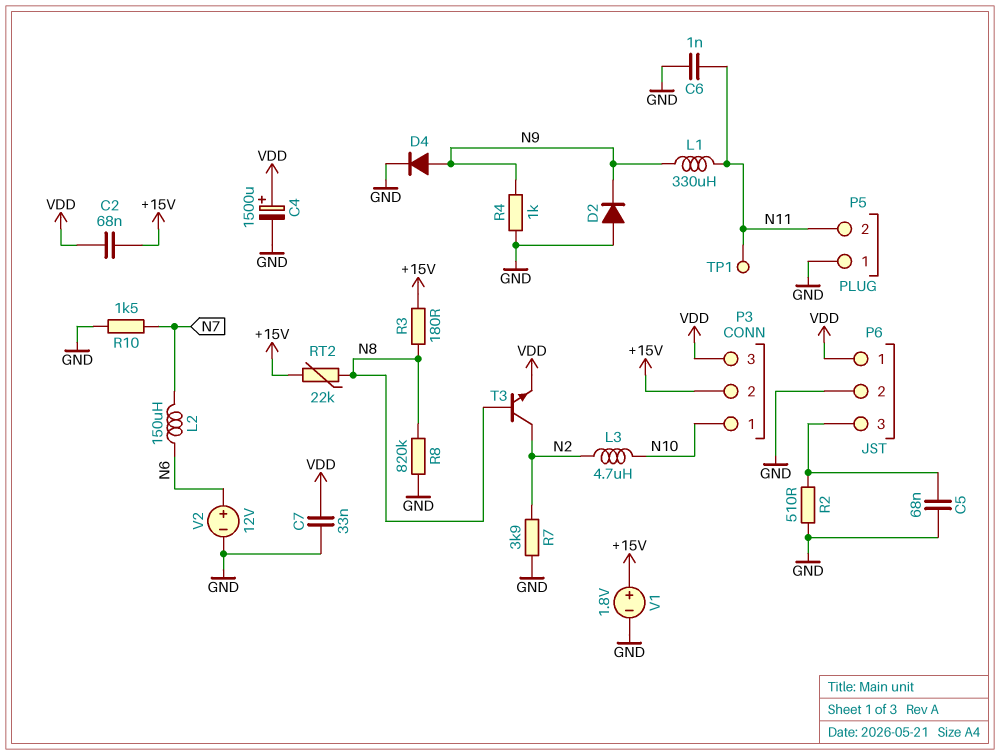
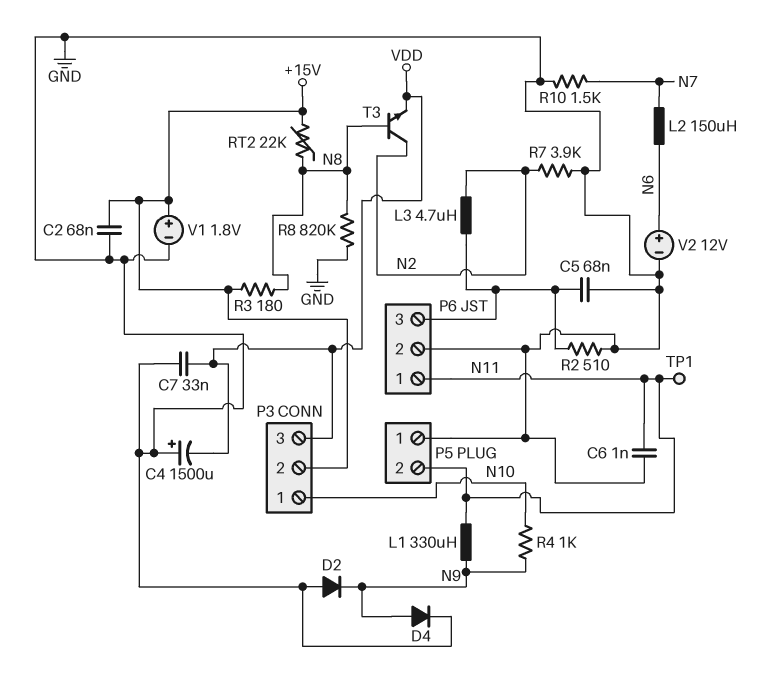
C2: 68nF (+15V, VDD) -> 68nF (+15V, GND)
C4: 1500uF (plus VDD, minus GND) -> 1500uF (plus GND, minus VDD)
L3: 4.7uH (N2, N10) -> 4.7uH (N2, P6/3)
P6 pin 1: VDD -> N11
R4: 1k (GND, N9) -> 1k (N9, N10)

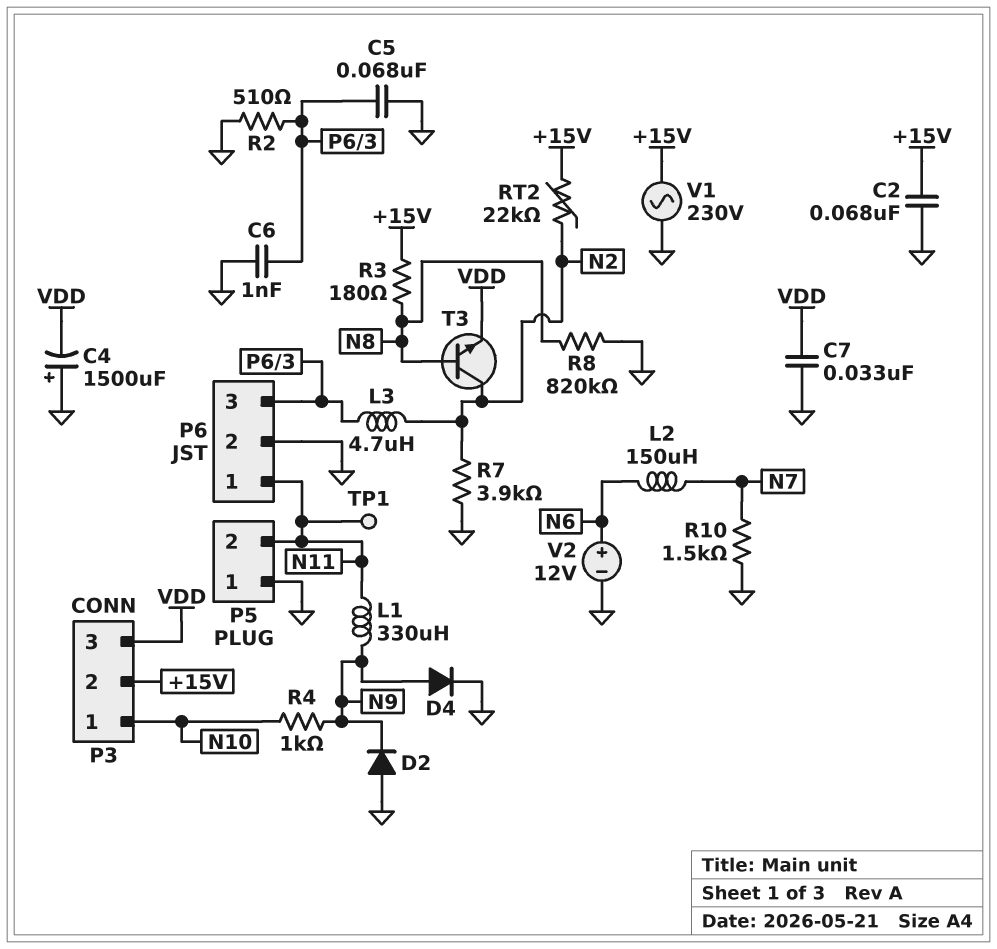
C6: 1nF (GND, N11) -> 1nF (GND, P6/3)
RT2: 22k (+15V, N8) -> 22k (+15V, N2)
V1: 1.8V (plus +15V, minus GND) -> AC 230V (+15V, GND)

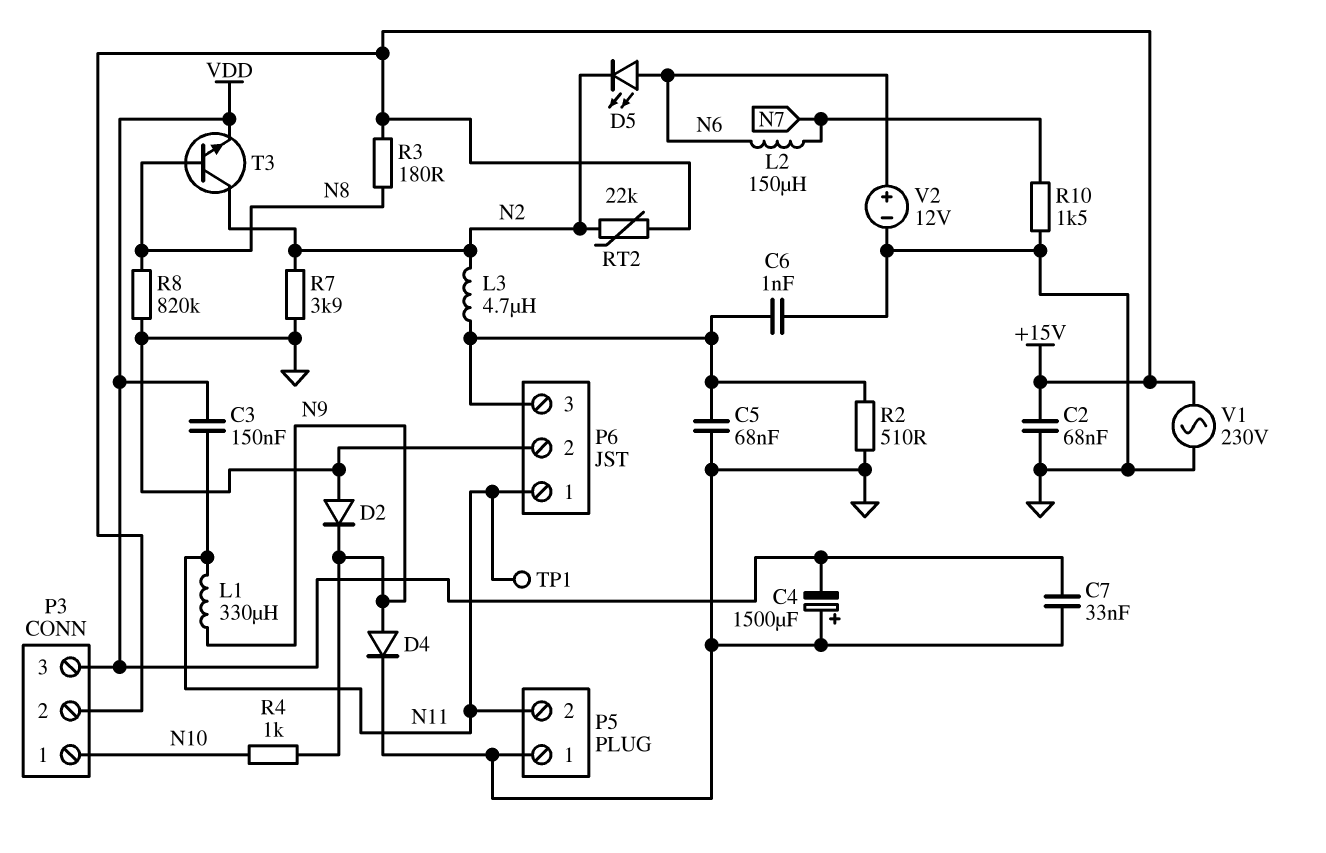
C3: none -> 150nF (N11, VDD)
D5: none -> LED (A N6, K N2)

